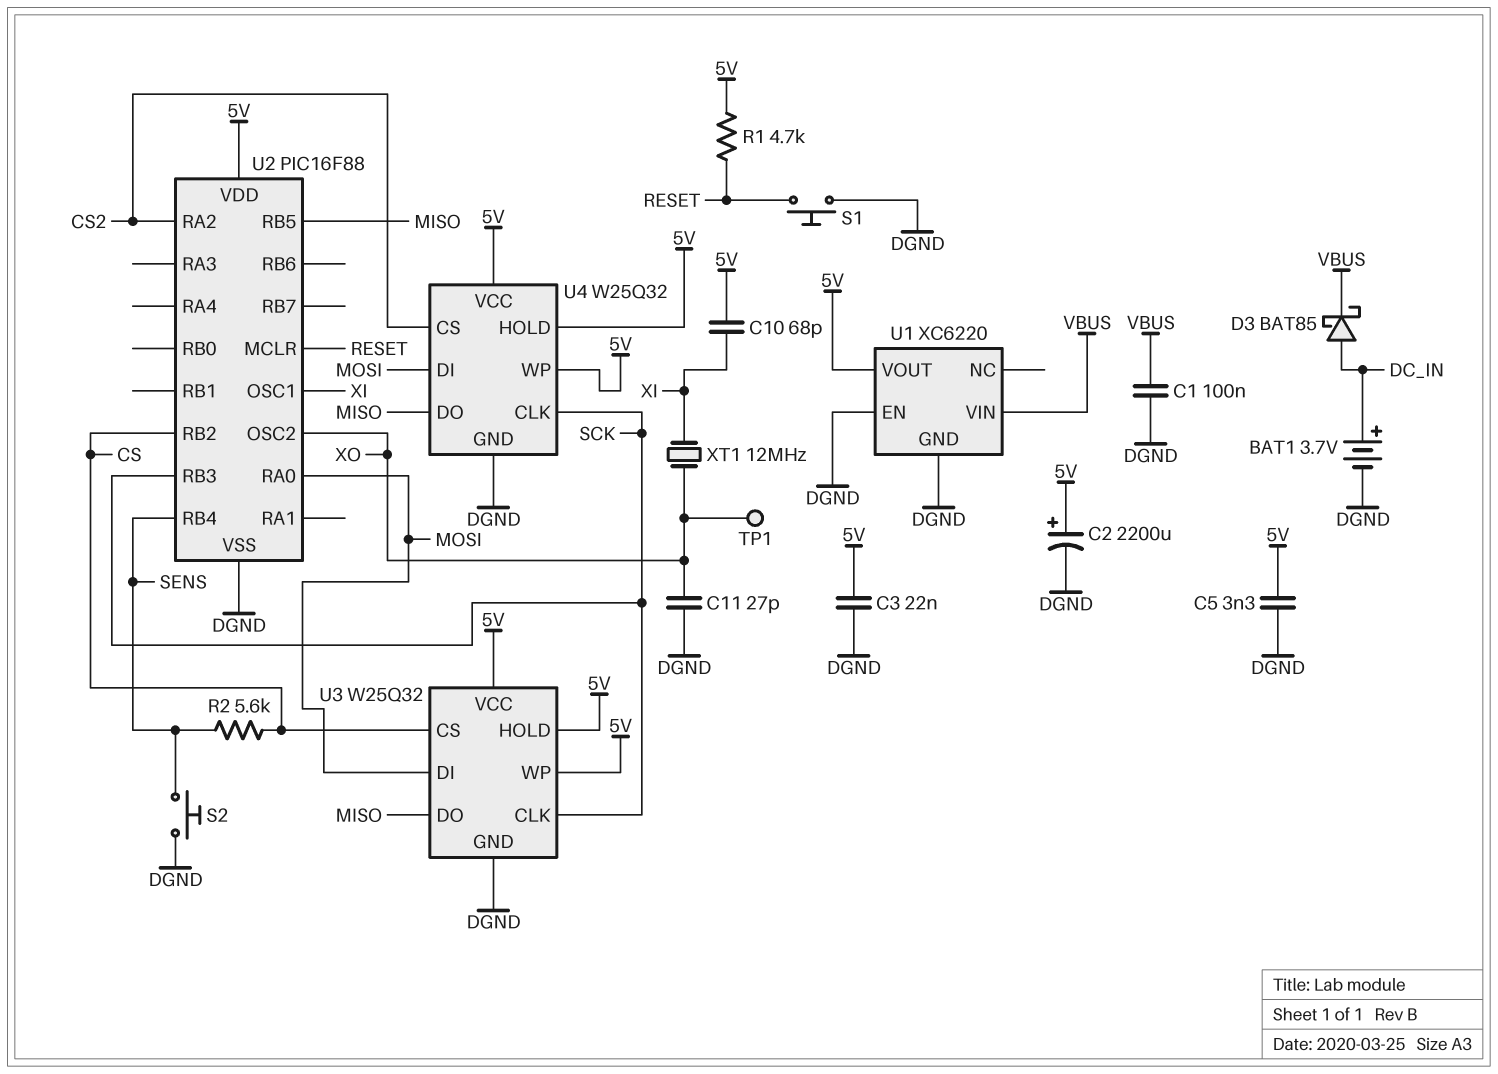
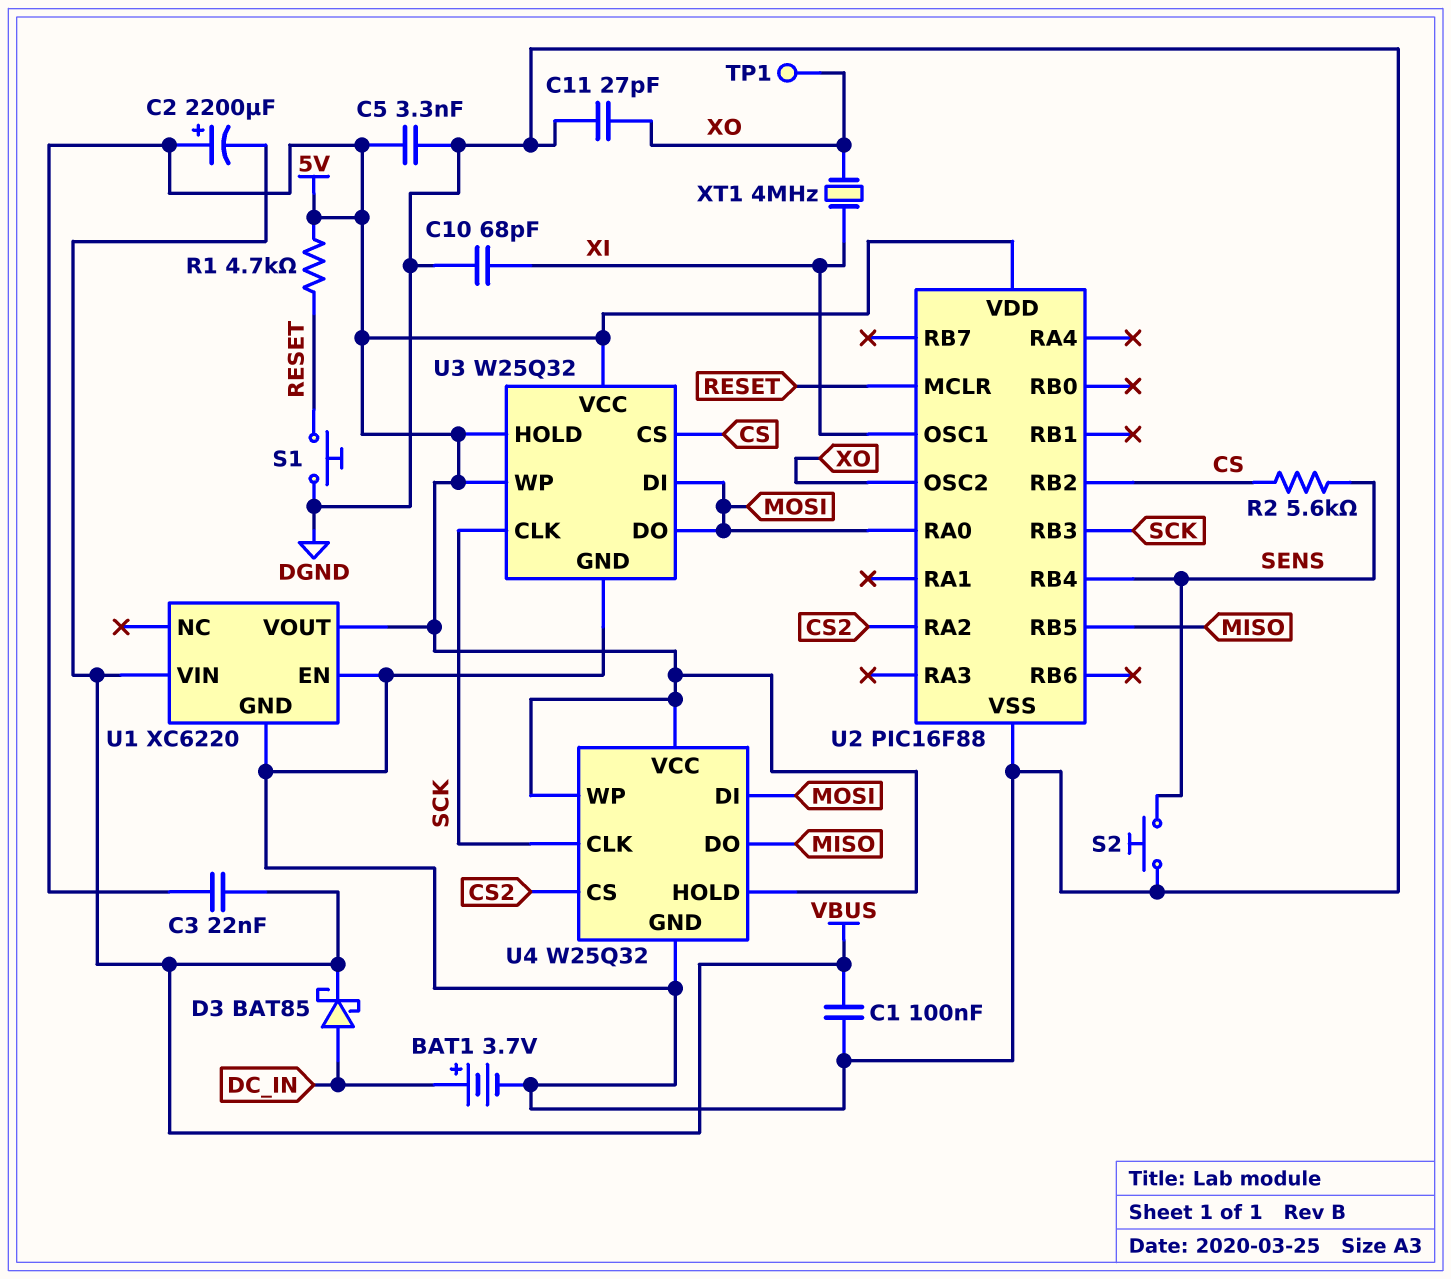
C2: 2200uF (plus 5V, minus DGND) -> 2200uF (plus 5V, minus VBUS)
C3: 22nF (5V, DGND) -> 22nF (5V, VBUS)
C10: 68pF (5V, XI) -> 68pF (DGND, XI)
U3 pin DO: MISO -> MOSI
XT1: 12MHz (XI, XO) -> 4MHz (XI, XO)

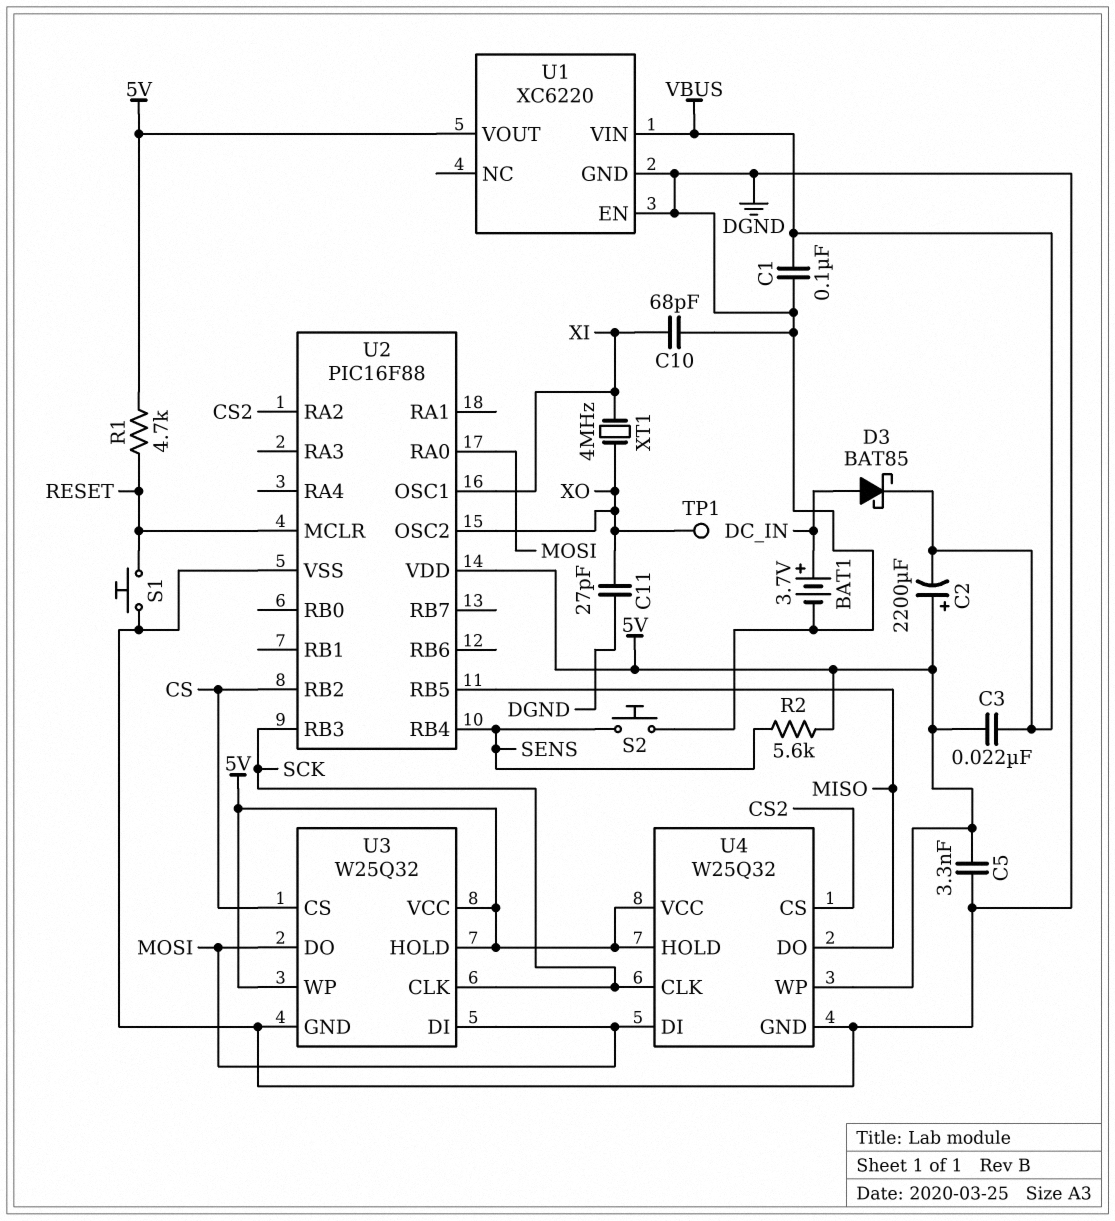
R2: 5.6k (CS, SENS) -> 5.6k (5V, SENS)

